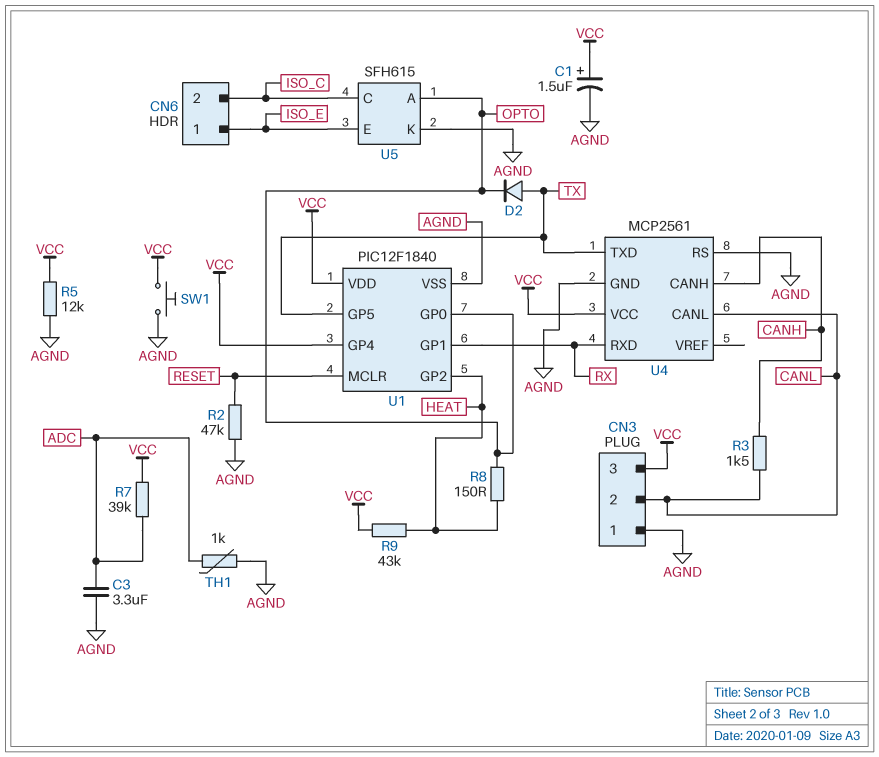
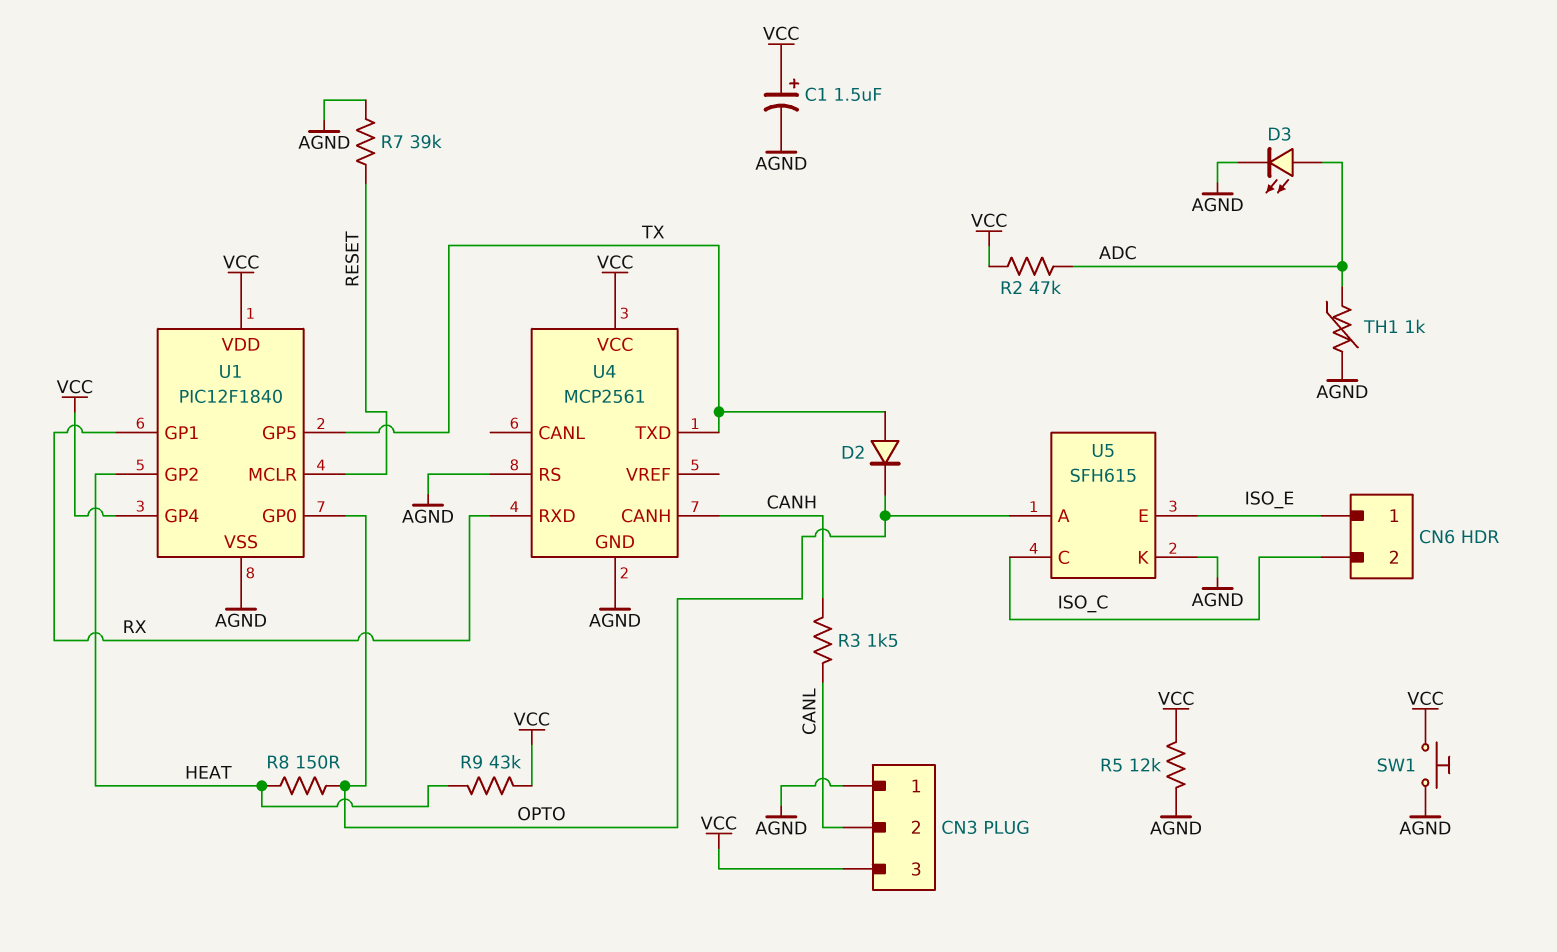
C3: 3.3uF (ADC, AGND) -> none
D3: none -> LED (A ADC, K AGND)
R2: 47k (AGND, RESET) -> 47k (ADC, VCC)
R7: 39k (ADC, VCC) -> 39k (AGND, RESET)
U4 pin CANL: CANL -> none

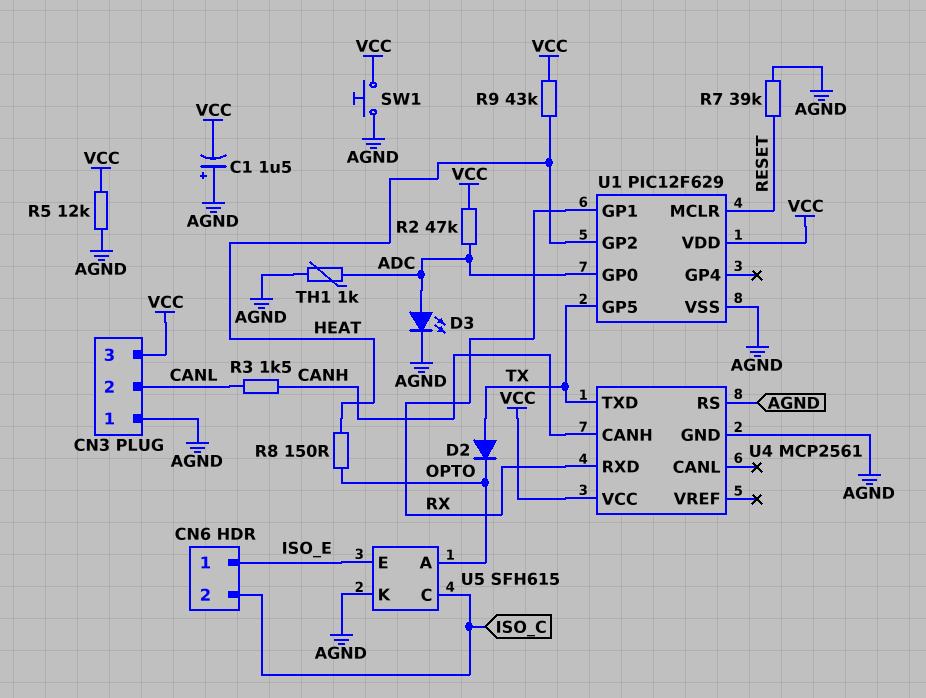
C1: 1.5uF (plus VCC, minus AGND) -> 1.5uF (plus AGND, minus VCC)
U1: PIC12F1840 -> PIC12F629
U1 pin GP0: OPTO -> ADC
U1 pin GP4: VCC -> none

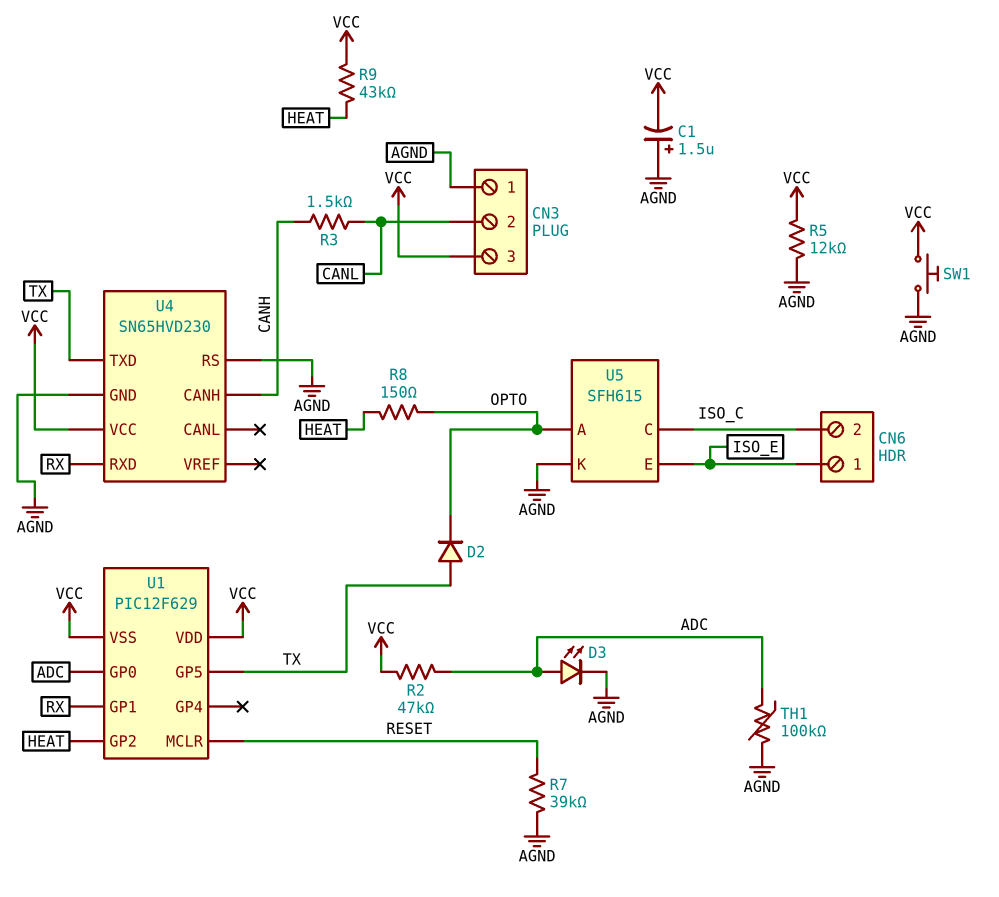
TH1: 1k (ADC, AGND) -> 100k (ADC, AGND)
U1 pin VSS: AGND -> VCC
U4: MCP2561 -> SN65HVD230

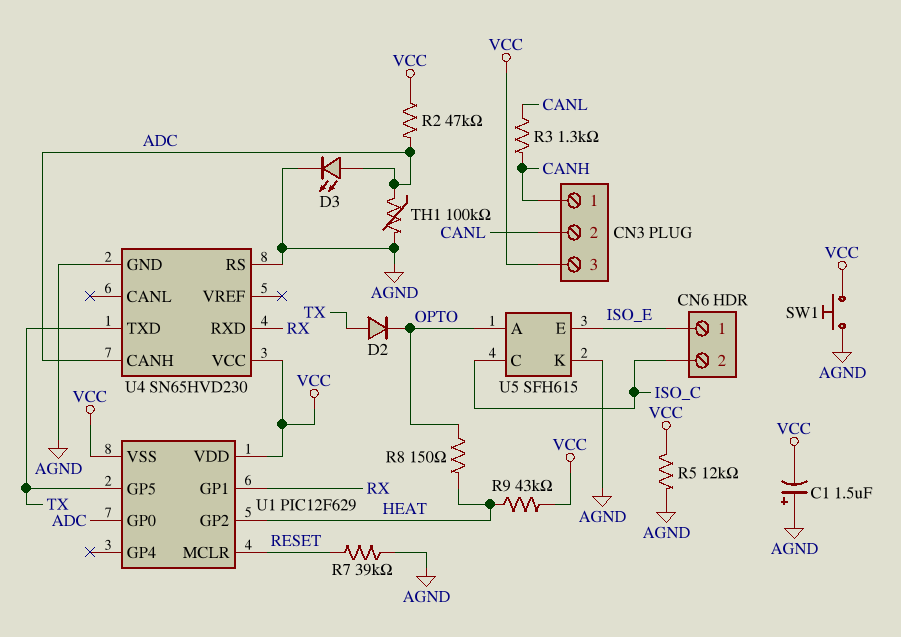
CN3 pin 1: AGND -> CANH
R3: 1.5k (CANH, CANL) -> 1.3k (CANH, CANL)
U4 pin CANH: CANH -> ADC

